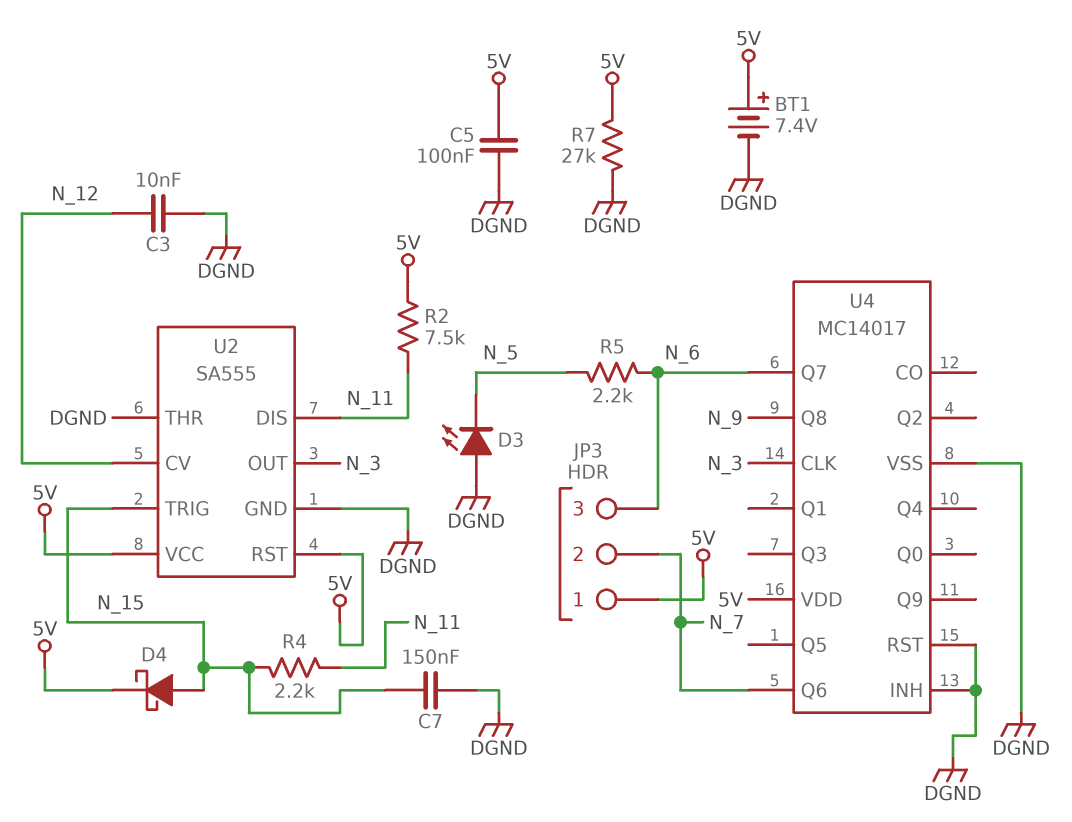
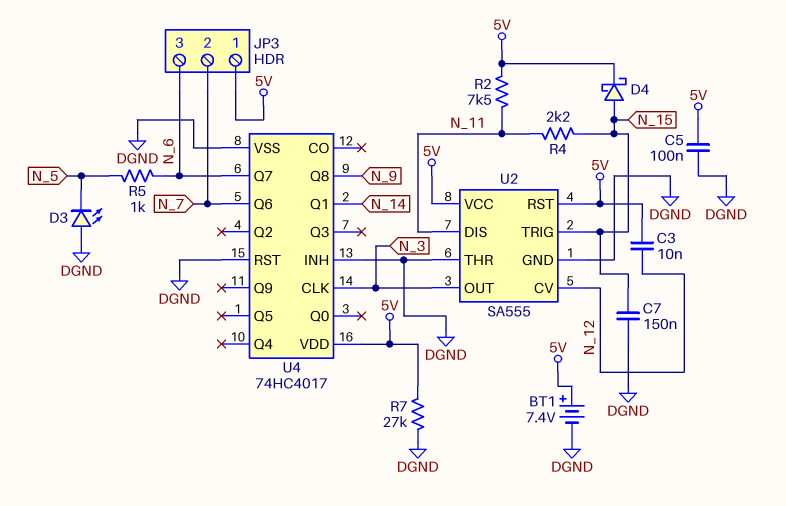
C3: 10nF (DGND, N_12) -> 10nF (5V, N_12)
R5: 2.2k (N_5, N_6) -> 1k (N_5, N_6)
U4: MC14017 -> 74HC4017
U4 pin Q1: none -> N_14

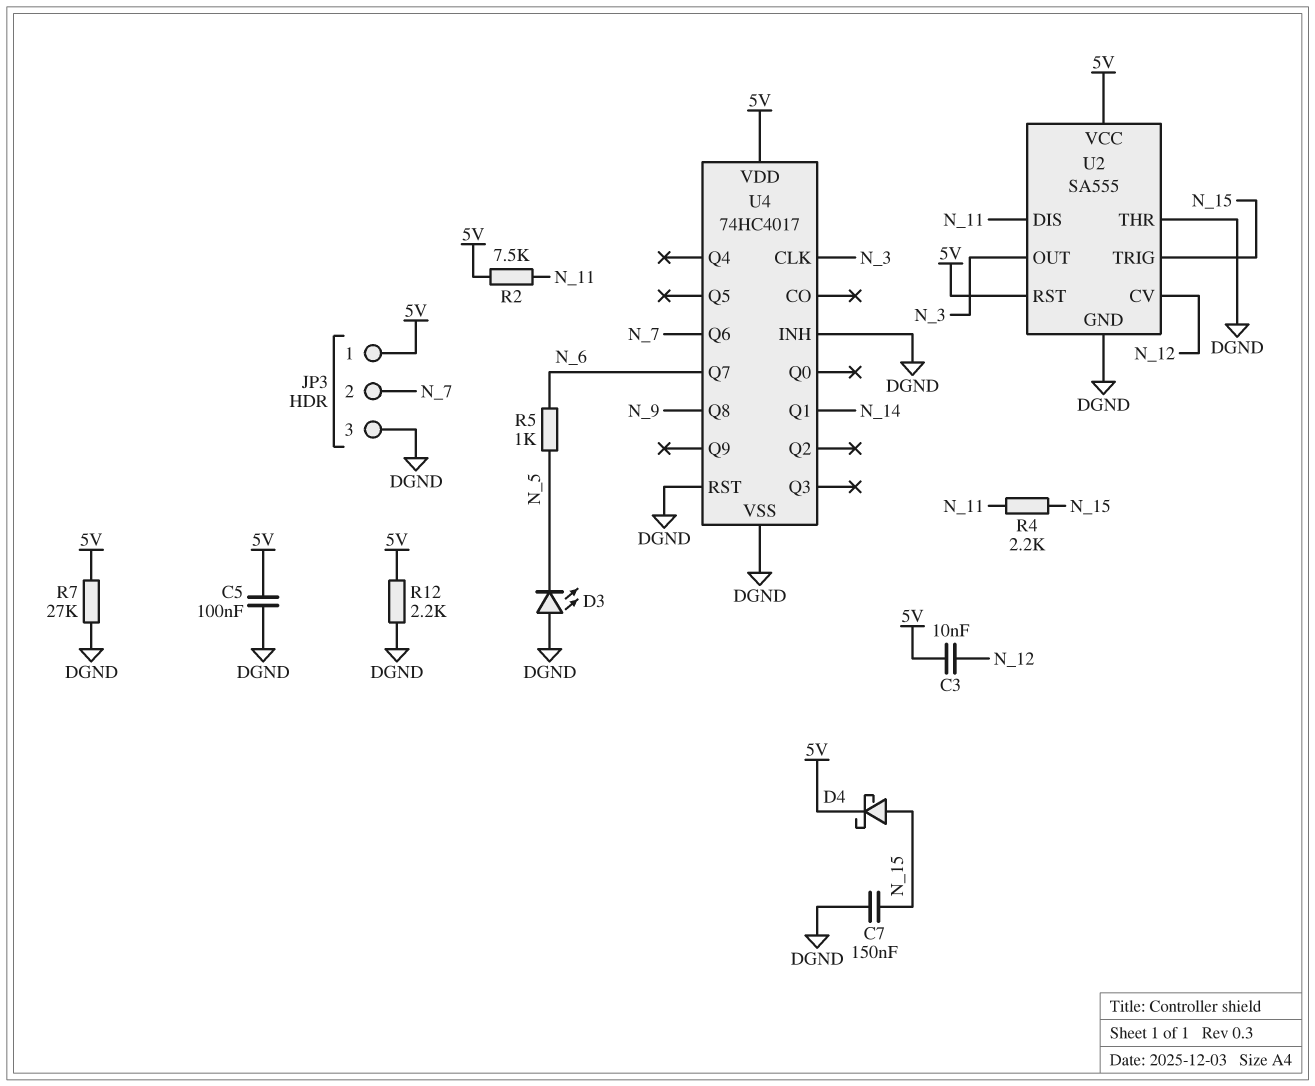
BT1: 7.4V (plus 5V, minus DGND) -> none
JP3 pin 3: N_6 -> DGND
R12: none -> 2.2k (5V, DGND)

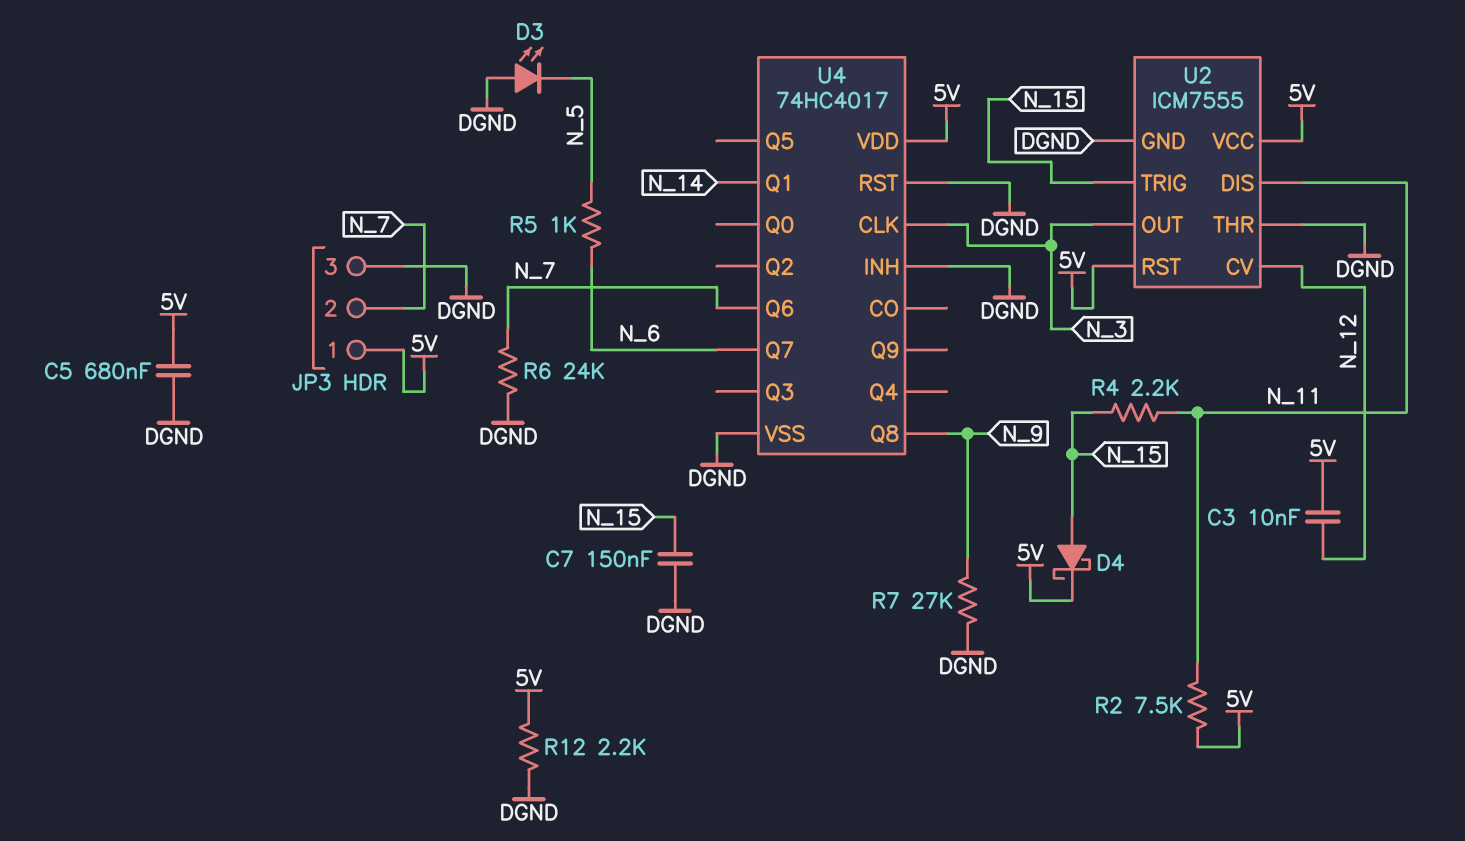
C5: 100nF (5V, DGND) -> 680nF (5V, DGND)
R6: none -> 24k (DGND, N_7)
R7: 27k (5V, DGND) -> 27k (DGND, N_9)
U2: SA555 -> ICM7555

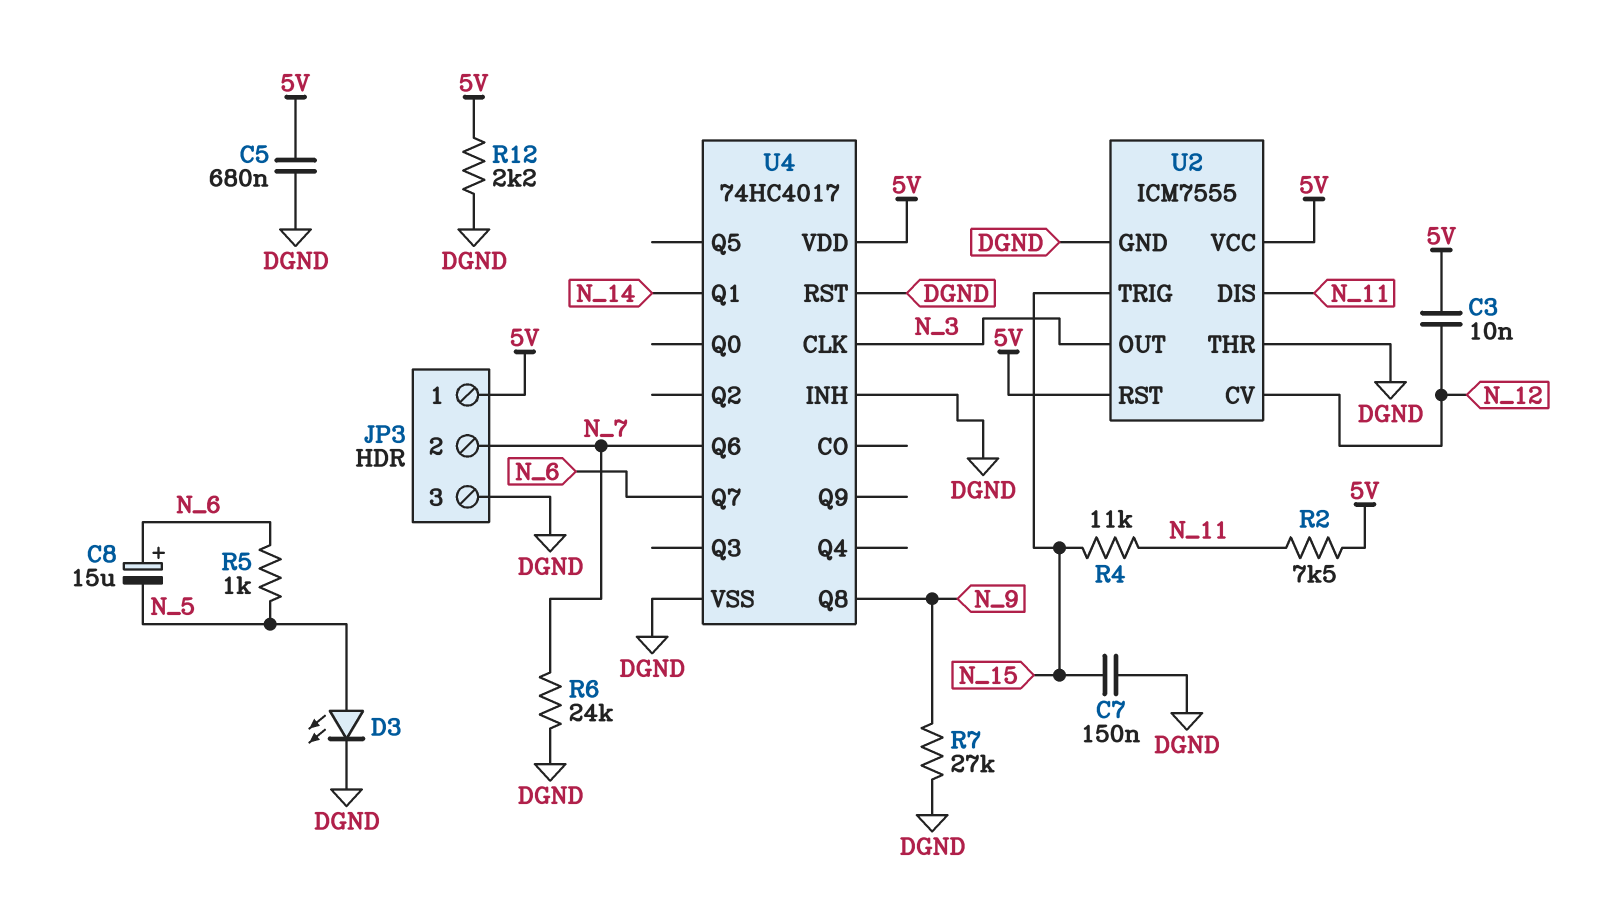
C8: none -> 15uF (plus N_6, minus N_5)
D3: LED (A DGND, K N_5) -> LED (A N_5, K DGND)
D4: schottky (A N_15, K 5V) -> none
R4: 2.2k (N_11, N_15) -> 11k (N_11, N_15)

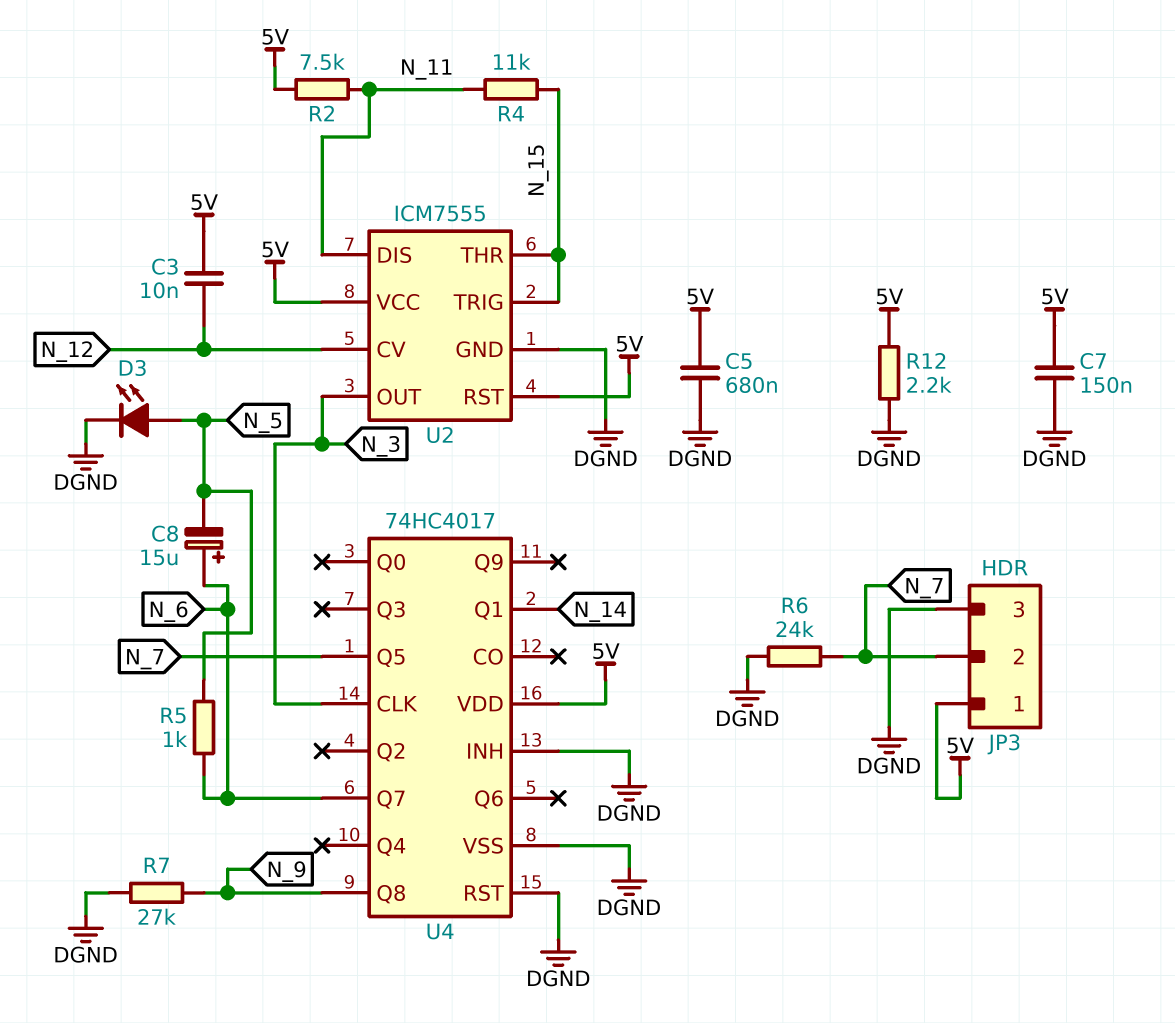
C7: 150nF (DGND, N_15) -> 150nF (5V, DGND)
U2 pin THR: DGND -> N_15
U4 pin Q5: none -> N_7
U4 pin Q6: N_7 -> none

